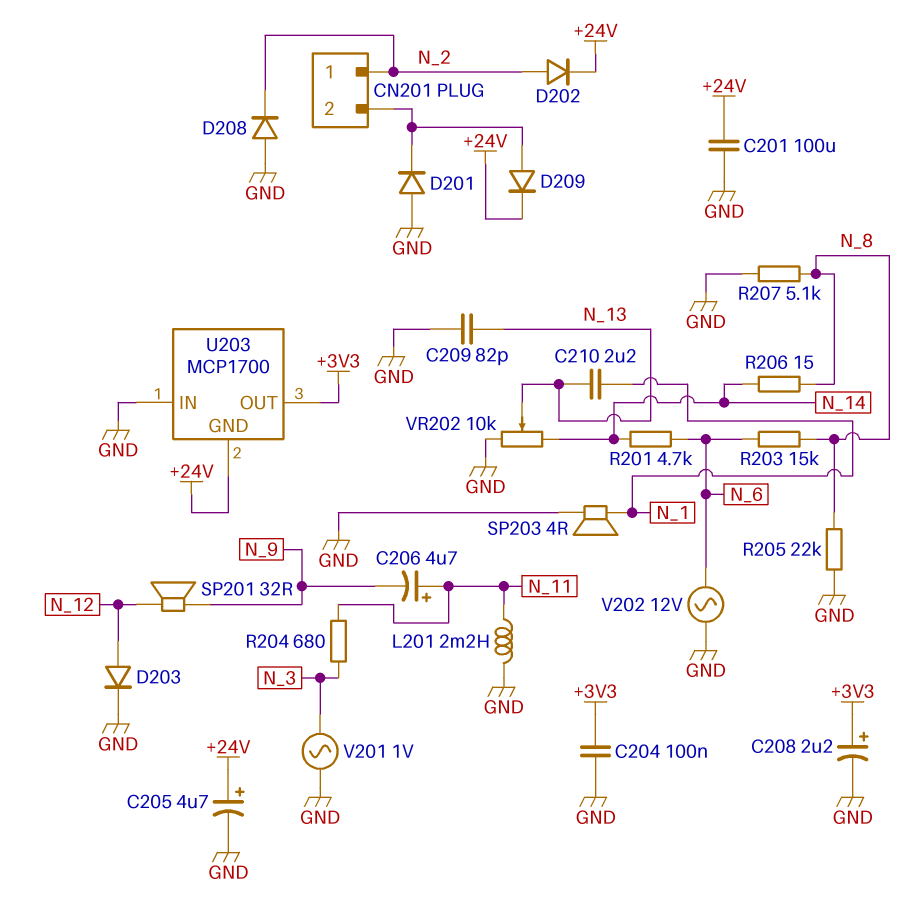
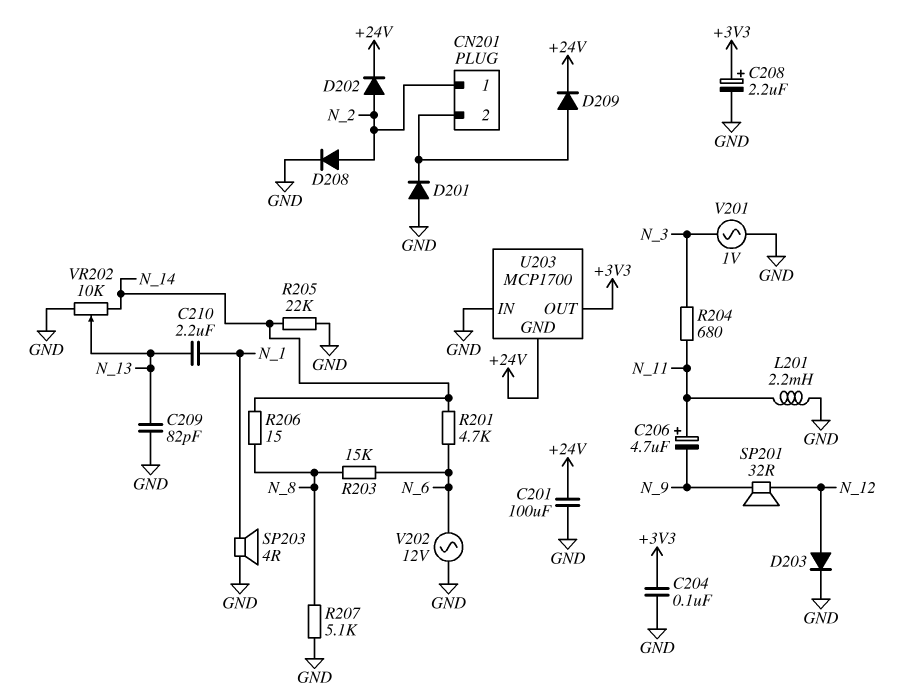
C205: 4.7uF (plus +24V, minus GND) -> none
D208: diode (A GND, K N_2) -> diode (A N_2, K GND)
R205: 22k (GND, N_8) -> 22k (GND, N_14)

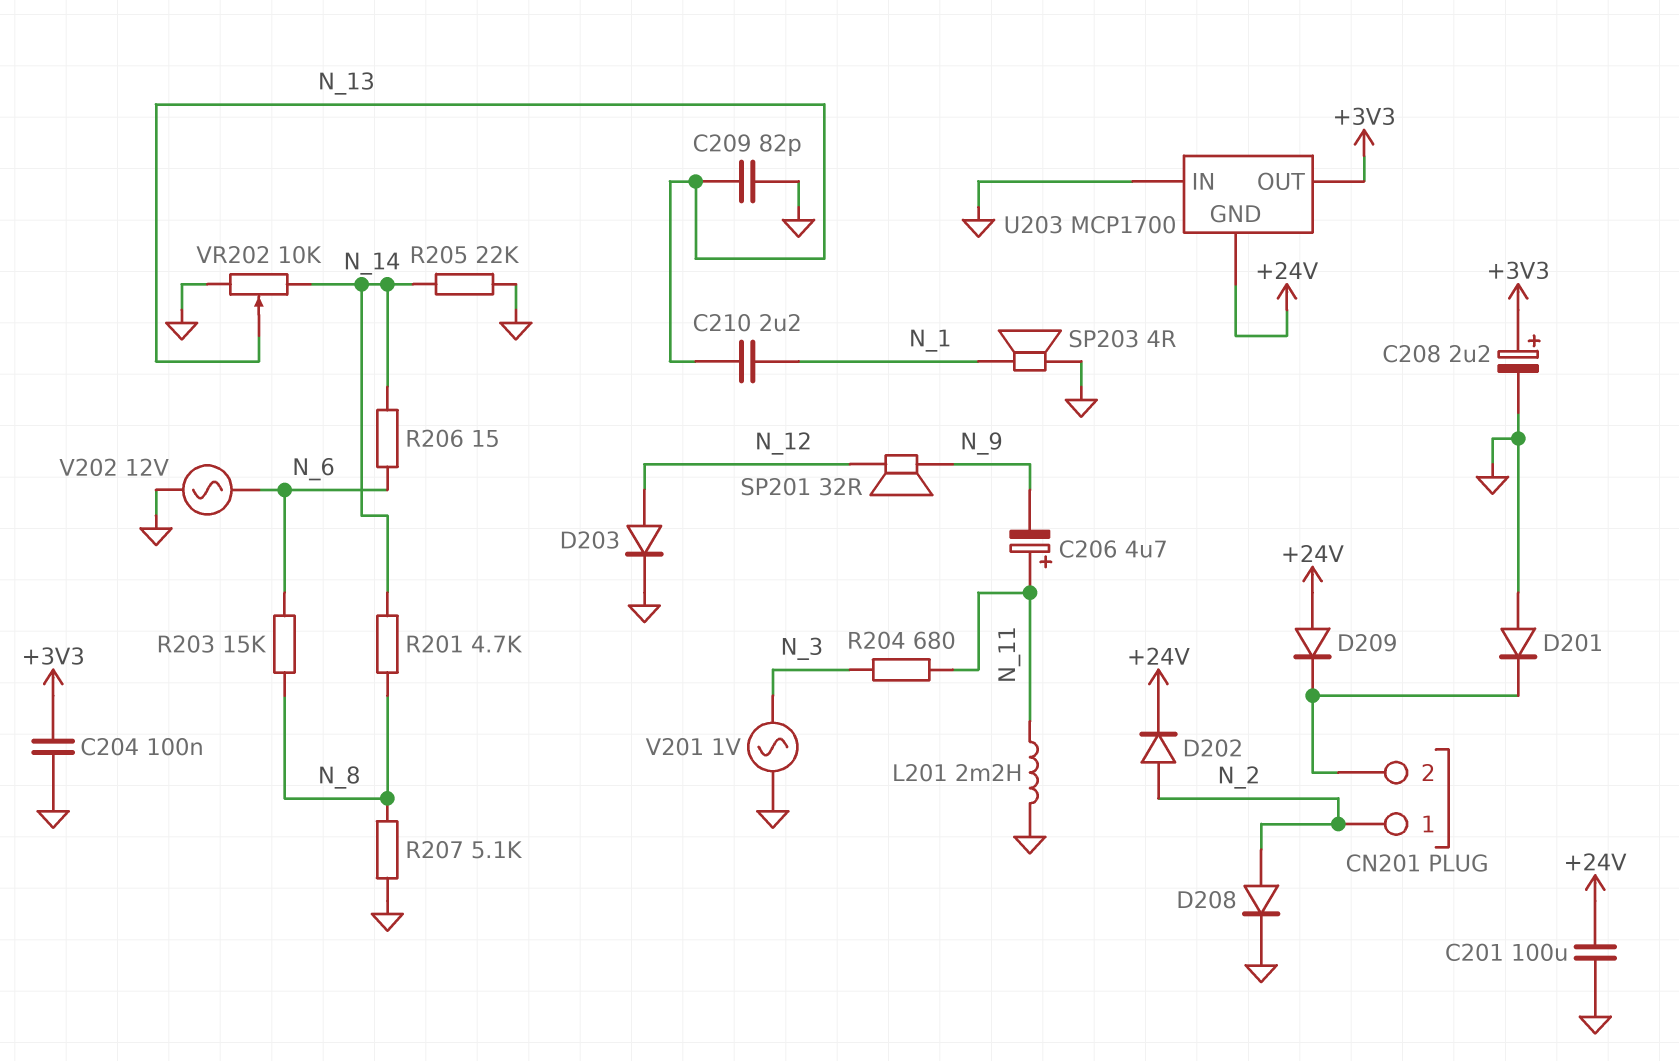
D209: diode (A CN201/2, K +24V) -> diode (A +24V, K CN201/2)
R201: 4.7k (N_6, N_14) -> 4.7k (N_8, N_14)
R206: 15 (N_8, N_14) -> 15 (N_6, N_14)

